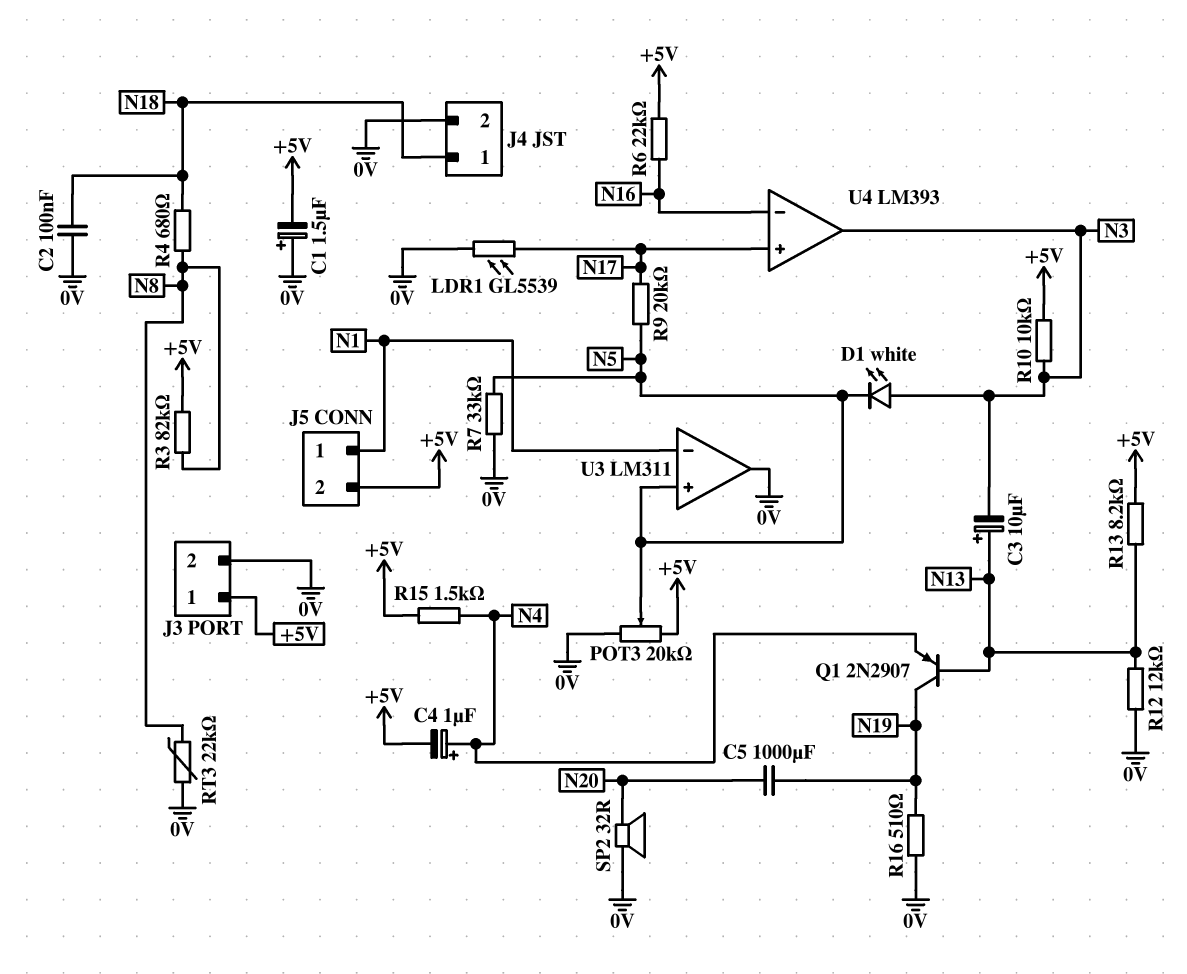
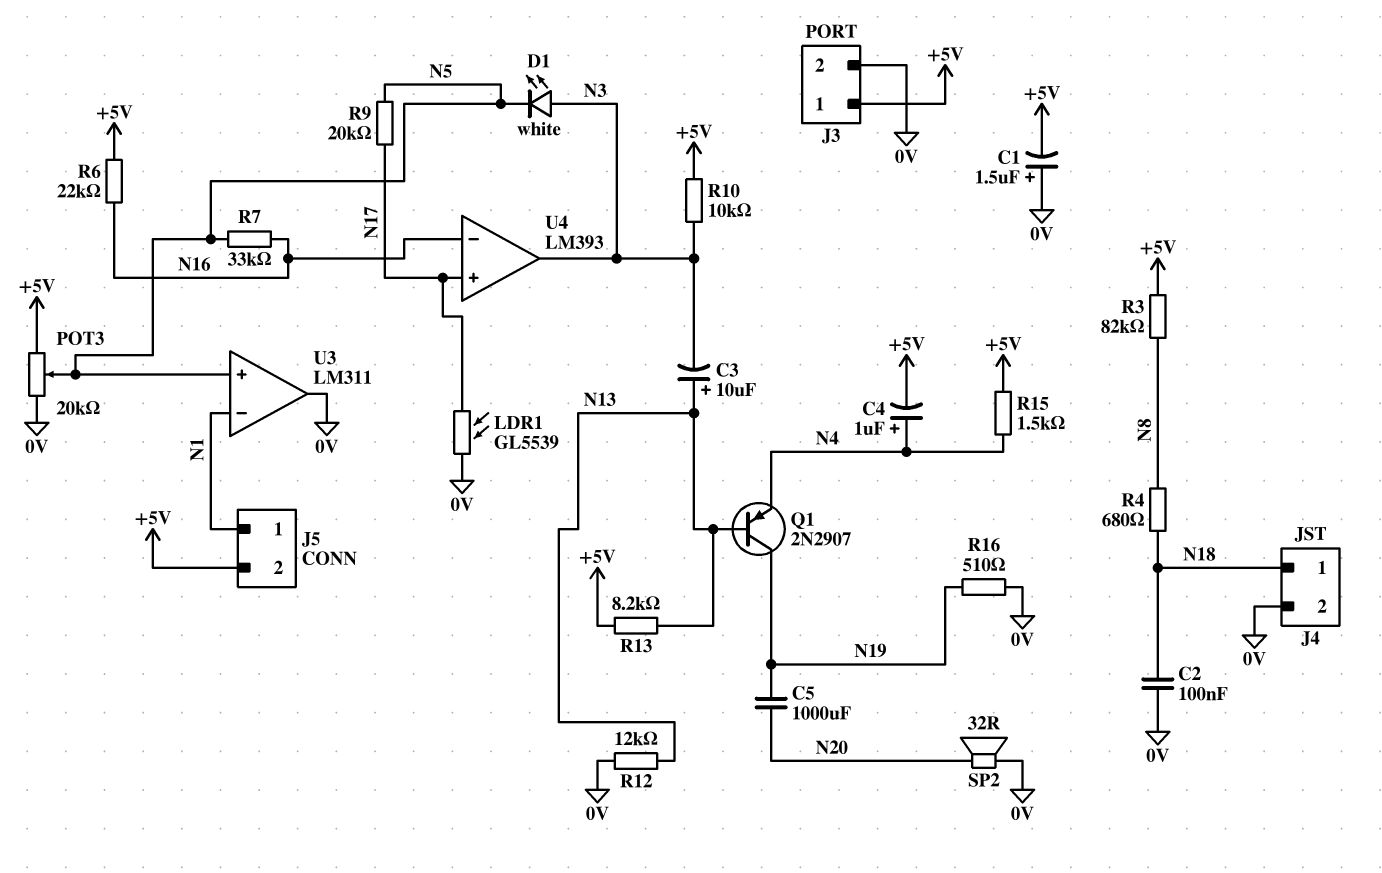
R7: 33k (0V, N5) -> 33k (N5, N16)
RT3: 22k (0V, N8) -> none

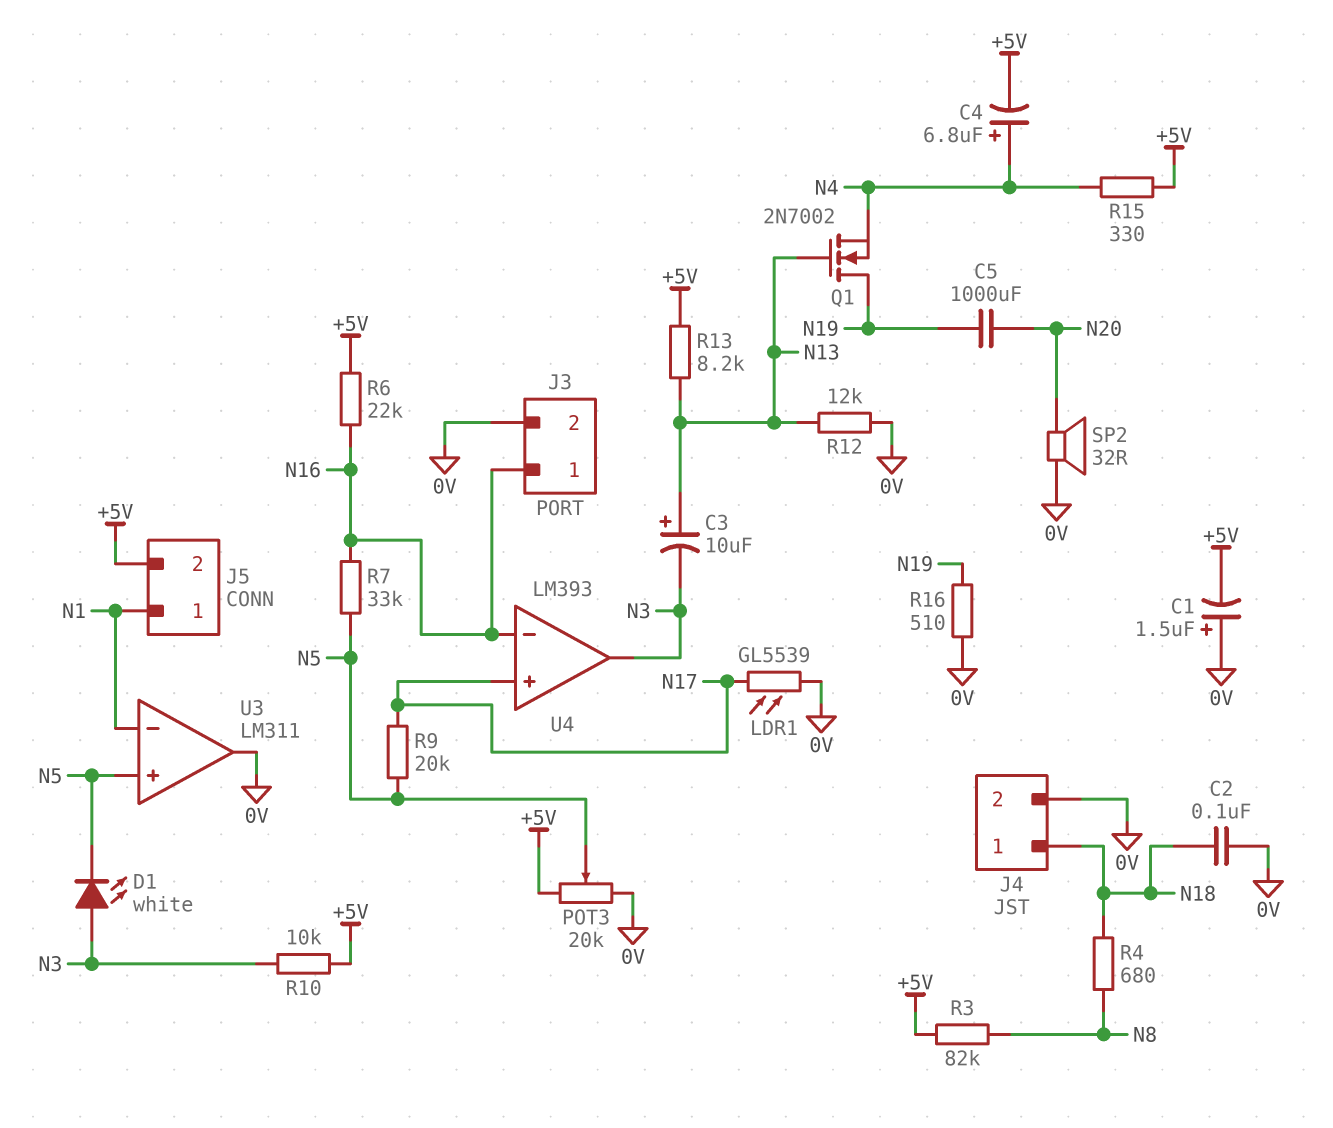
C4: 1uF (plus N4, minus +5V) -> 6.8uF (plus N4, minus +5V)
J3 pin 1: +5V -> N16
Q1: PNP 2N2907 (B N13, C N19, E N4) -> NMOS 2N7002 (G N13, D N19, S N4)
R15: 1.5k (+5V, N4) -> 330 (+5V, N4)

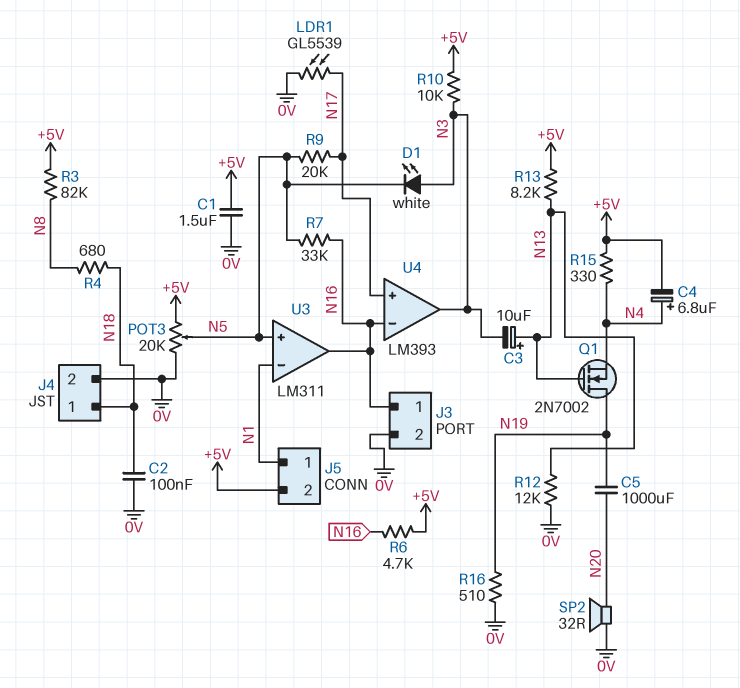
C1: 1.5uF (plus 0V, minus +5V) -> 1.5uF (+5V, 0V)
R6: 22k (+5V, N16) -> 4.7k (+5V, N16)
U3 pin out: 0V -> N16

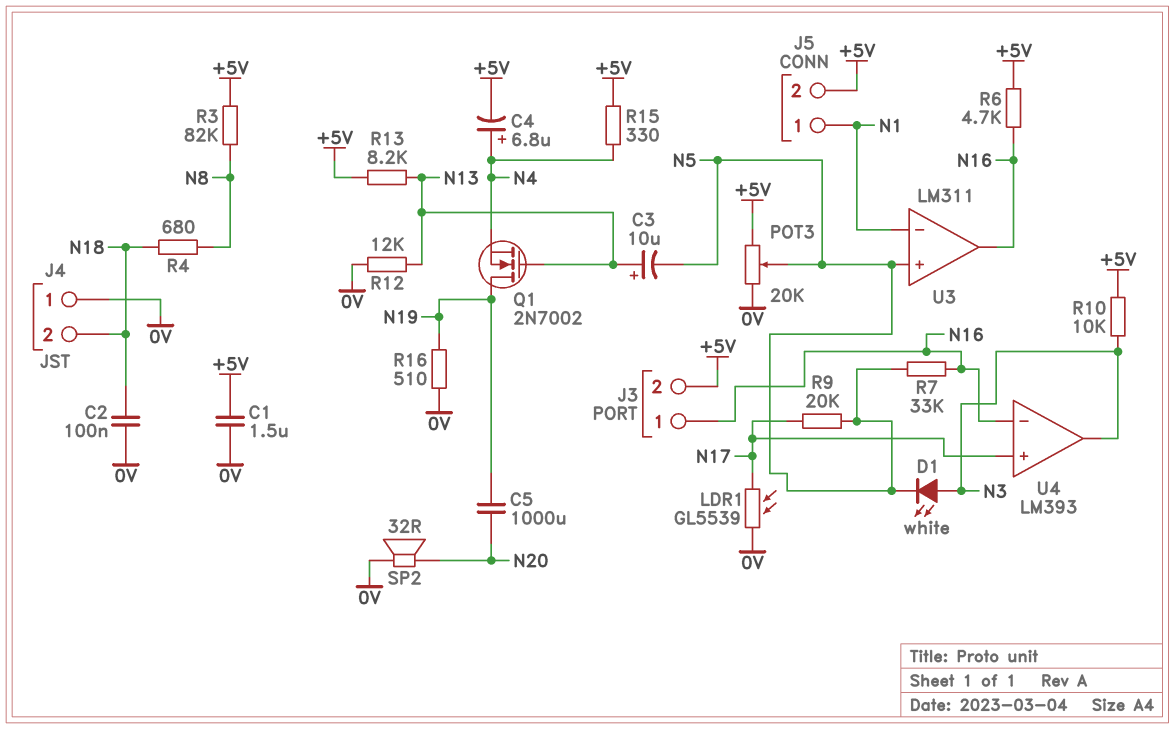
C3: 10uF (plus N13, minus N3) -> 10uF (plus N13, minus N5)
J3 pin 2: 0V -> +5V
J4 pin 1: N18 -> 0V
J4 pin 2: 0V -> N18

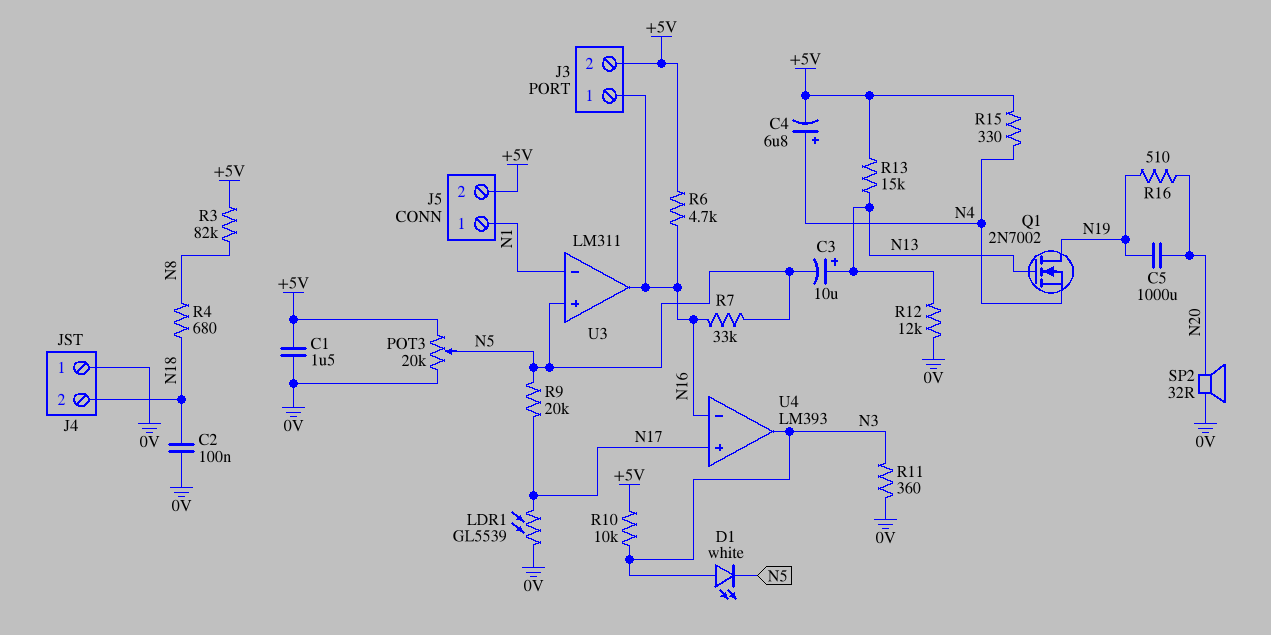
R11: none -> 360 (0V, N3)
R13: 8.2k (+5V, N13) -> 15k (+5V, N13)
R16: 510 (0V, N19) -> 510 (N19, N20)

